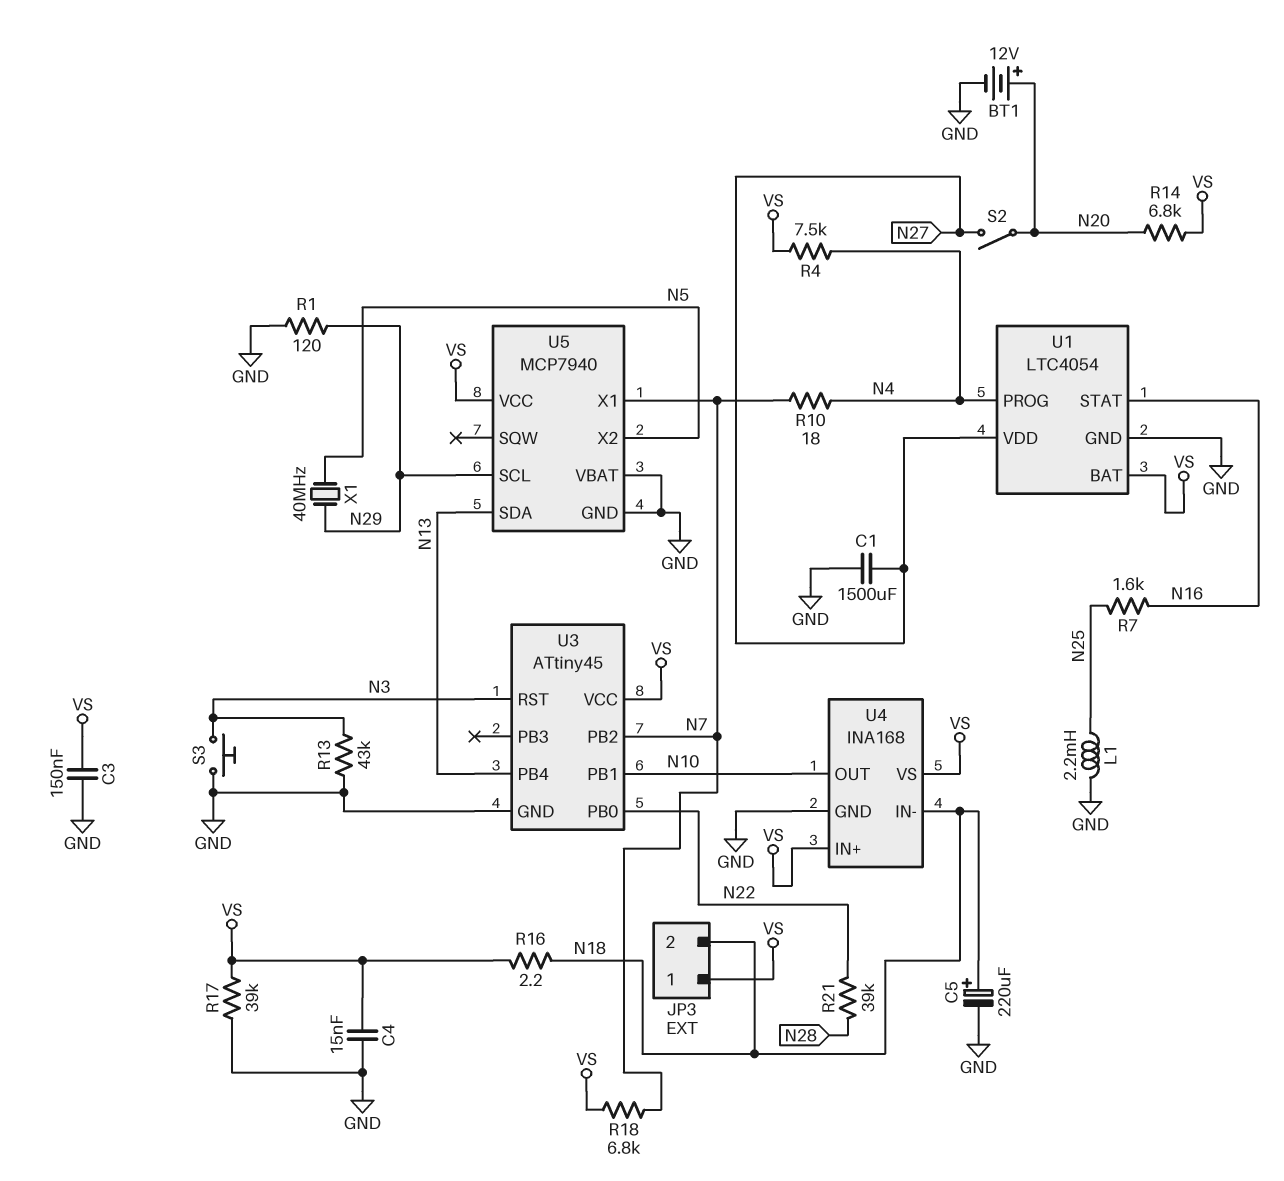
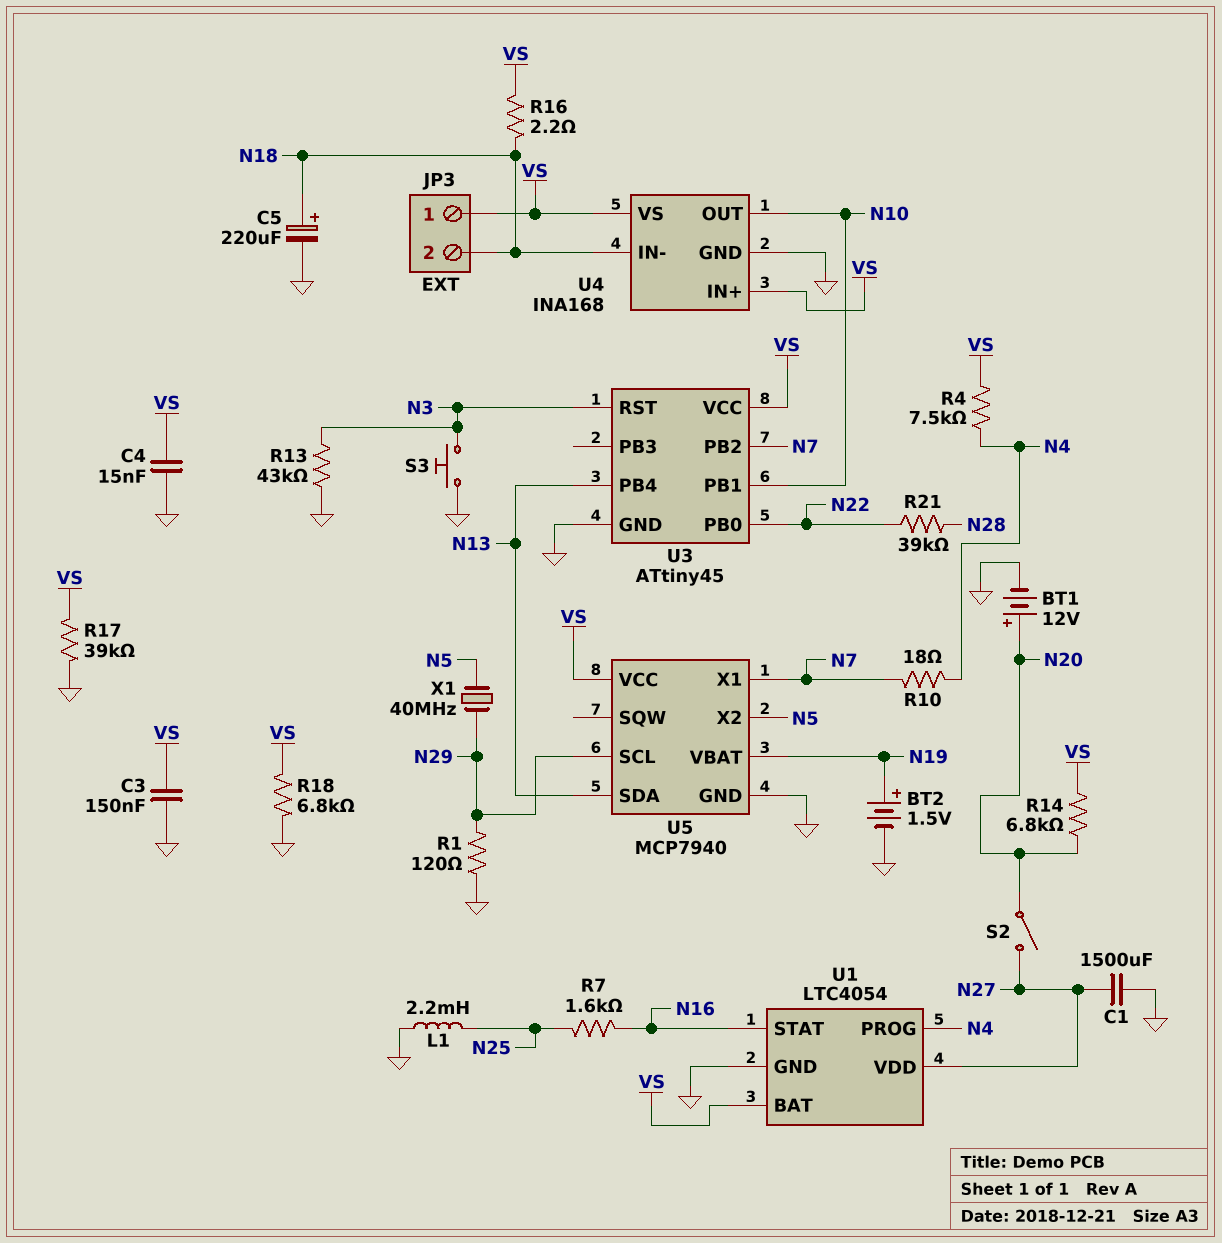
BT2: none -> 1.5V (plus N19, minus GND)
R18: 6.8k (N7, VS) -> 6.8k (GND, VS)
U5 pin VBAT: GND -> N19

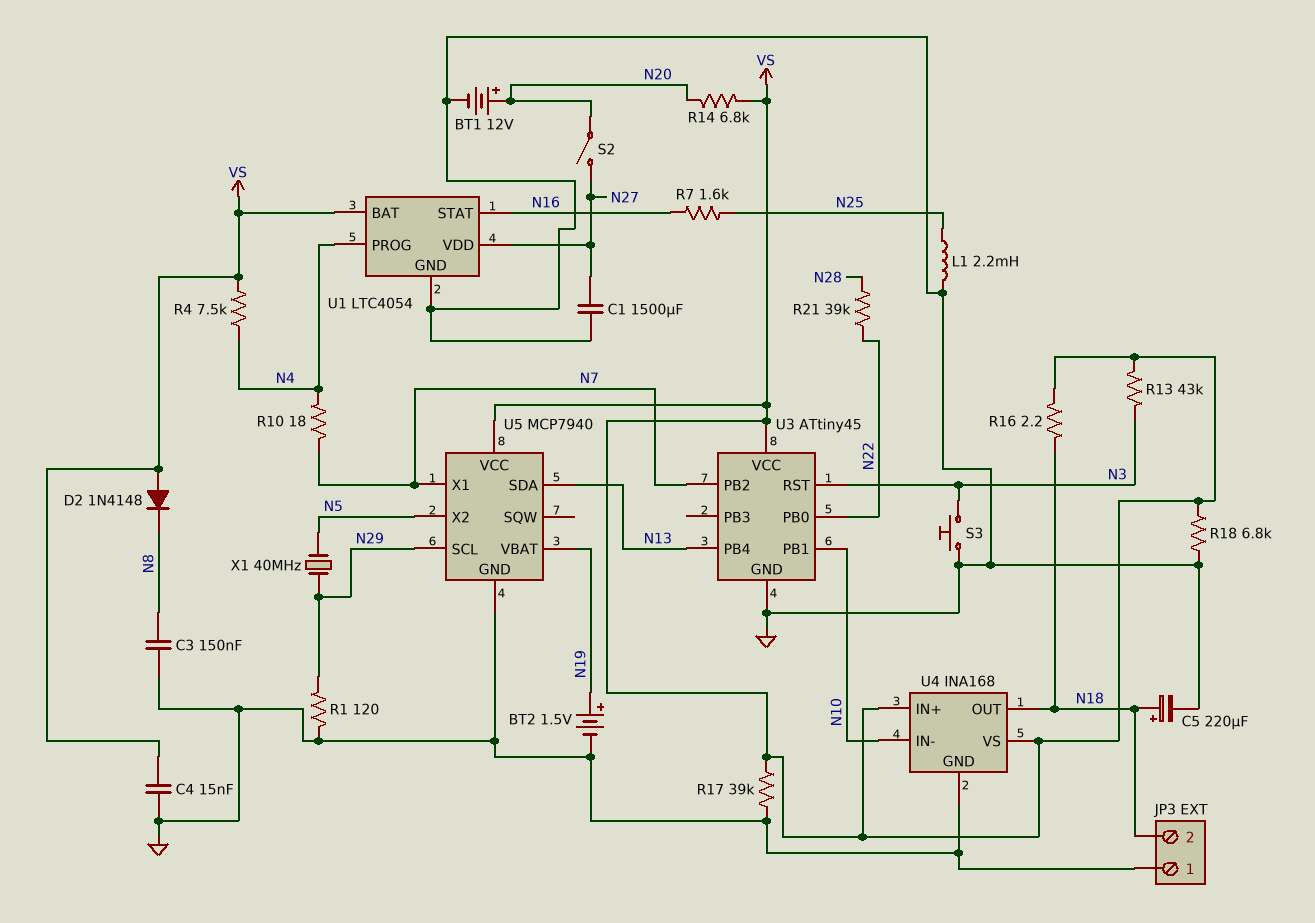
C3: 150nF (GND, VS) -> 150nF (GND, N8)
D2: none -> diode 1N4148 (A VS, K N8)
JP3 pin 1: VS -> GND
R13: 43k (GND, N3) -> 43k (N3, VS)
U4 pin IN-: N18 -> N10
U4 pin OUT: N10 -> N18

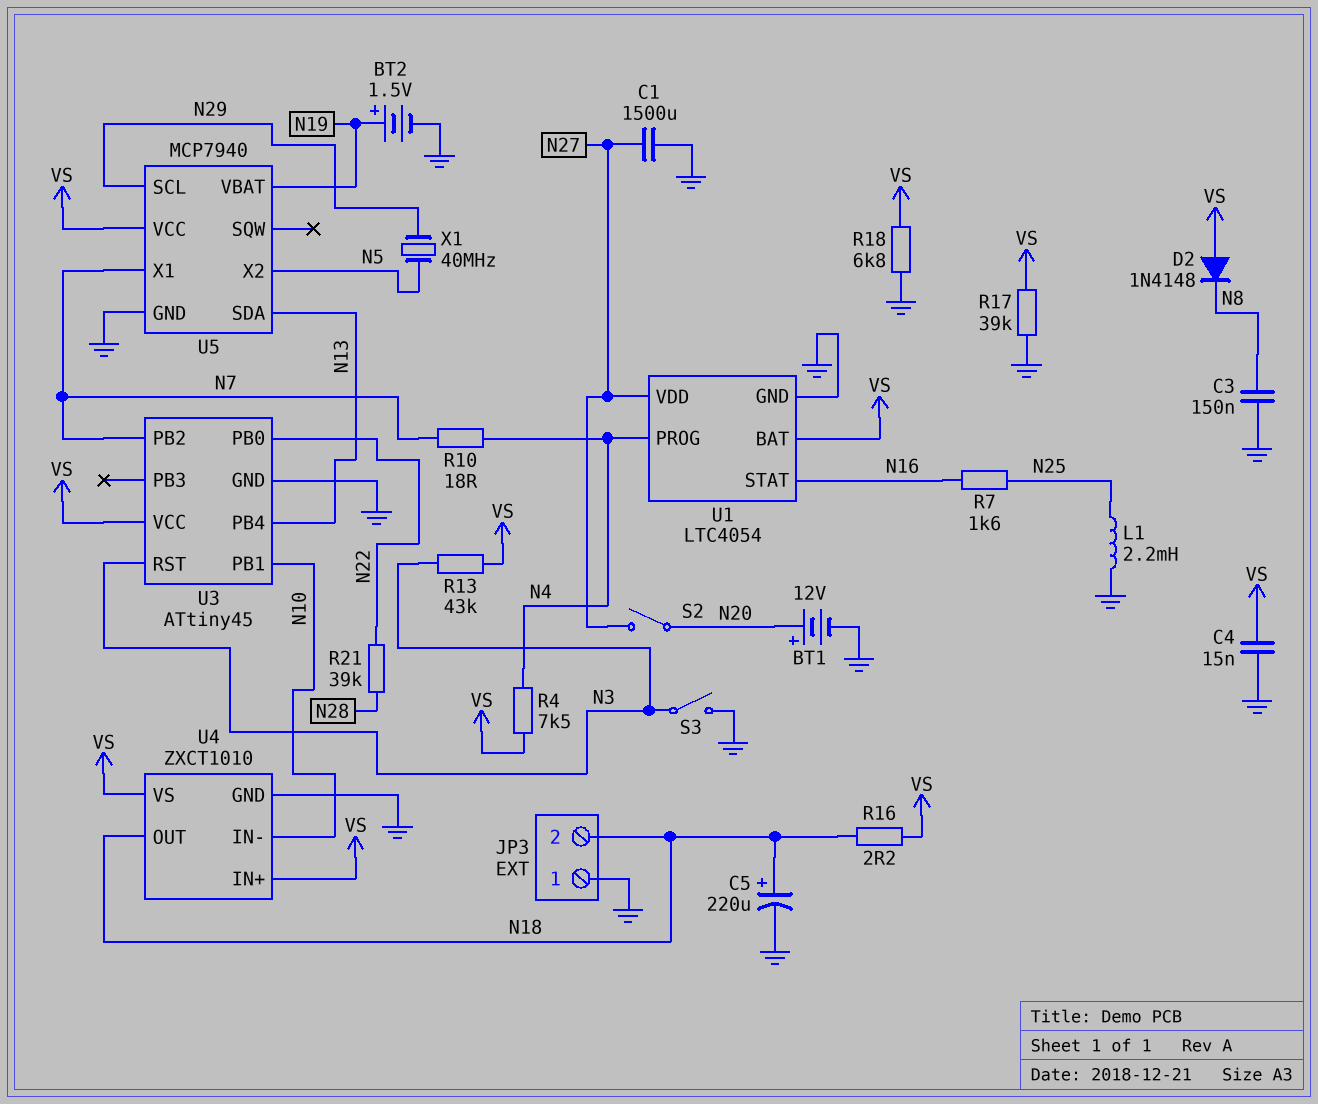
R1: 120 (GND, N29) -> none
R14: 6.8k (N20, VS) -> none
S3: button (GND, N3) -> switch (GND, N3)
U4: INA168 -> ZXCT1010

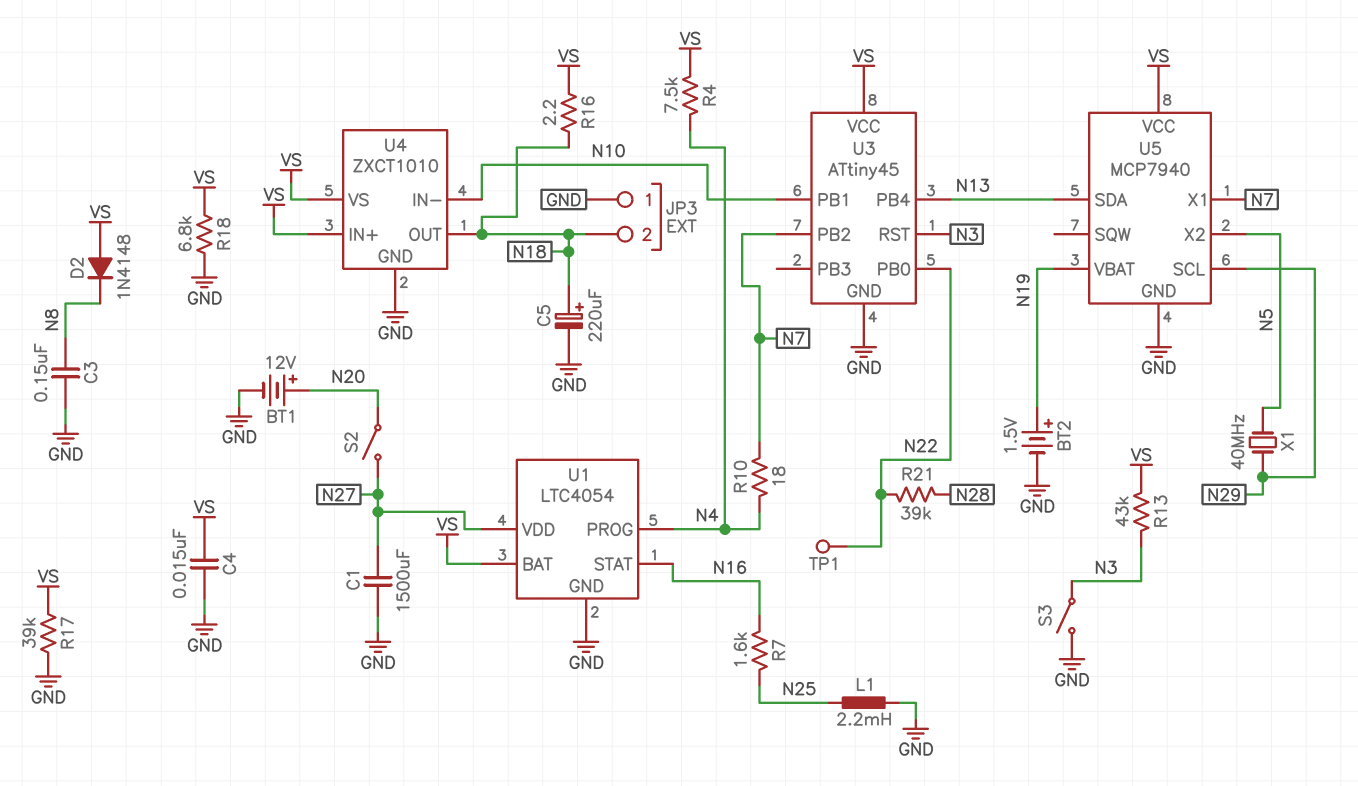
TP1: none -> test point (N22)

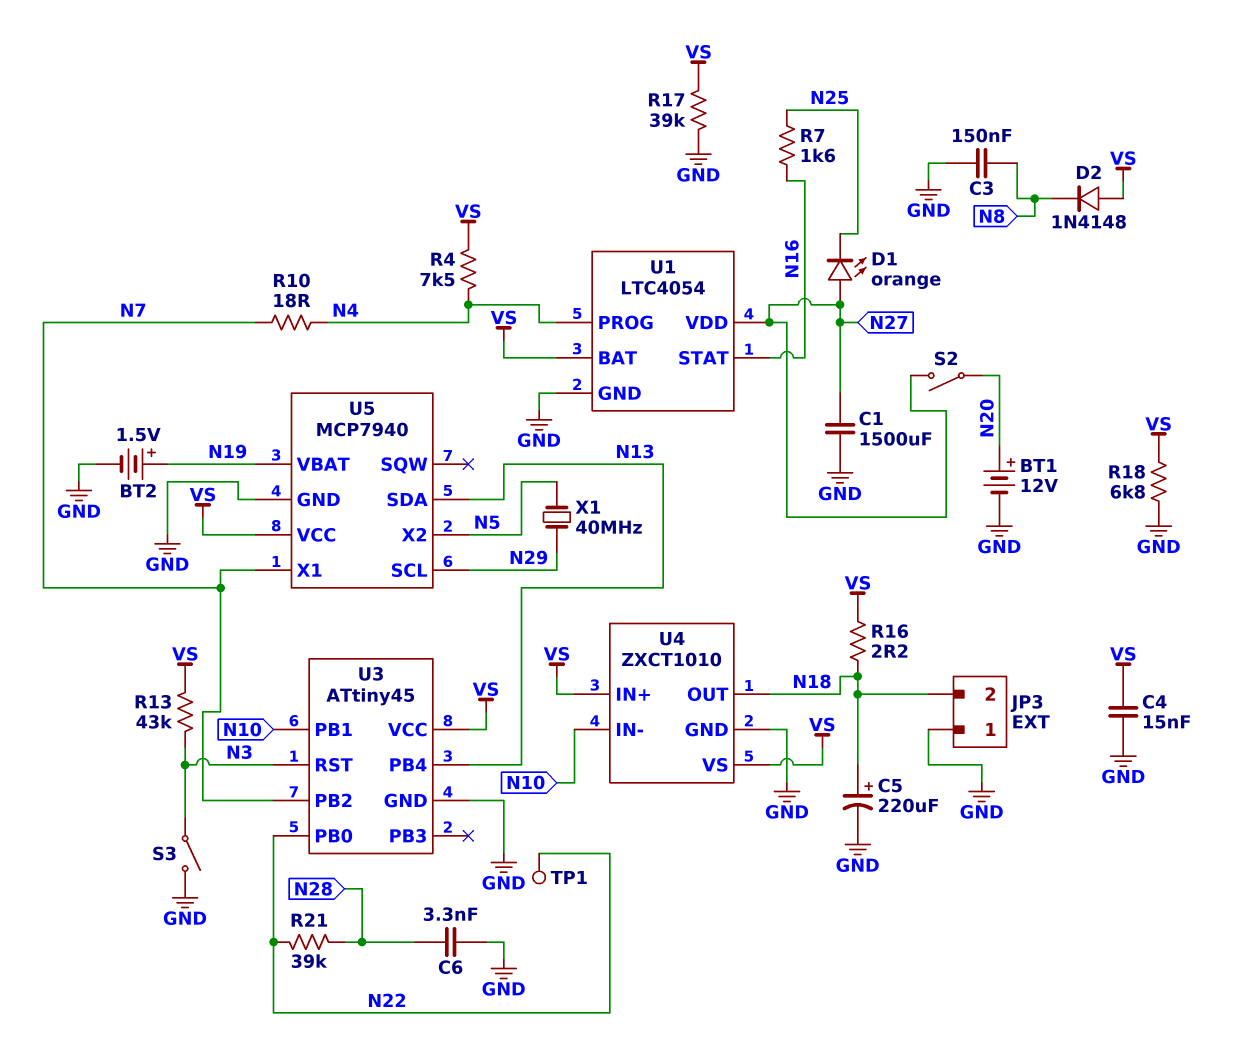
C6: none -> 3.3nF (GND, N28)
D1: none -> LED orange (A N27, K N25)
L1: 2.2mH (GND, N25) -> none

